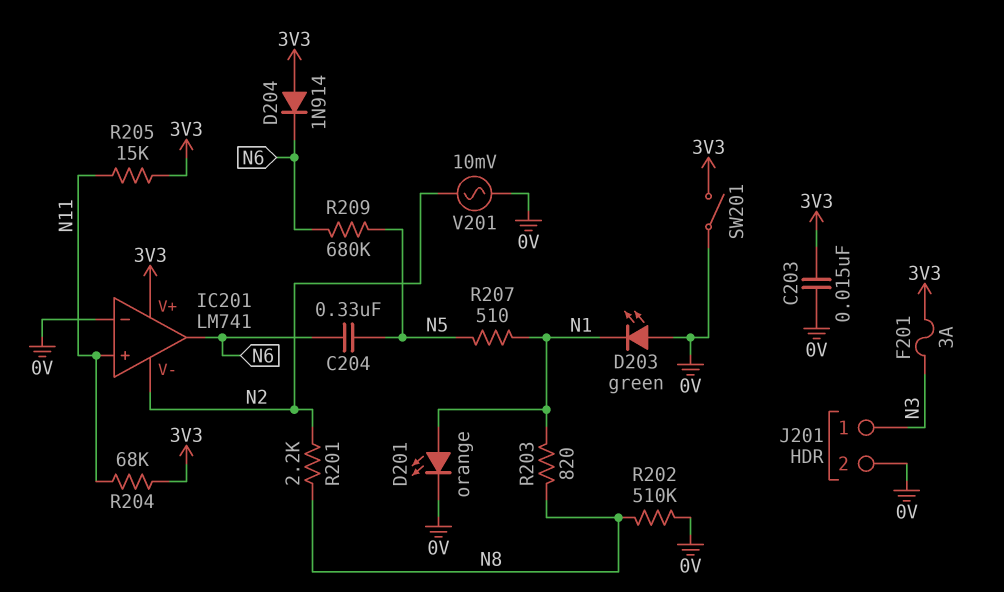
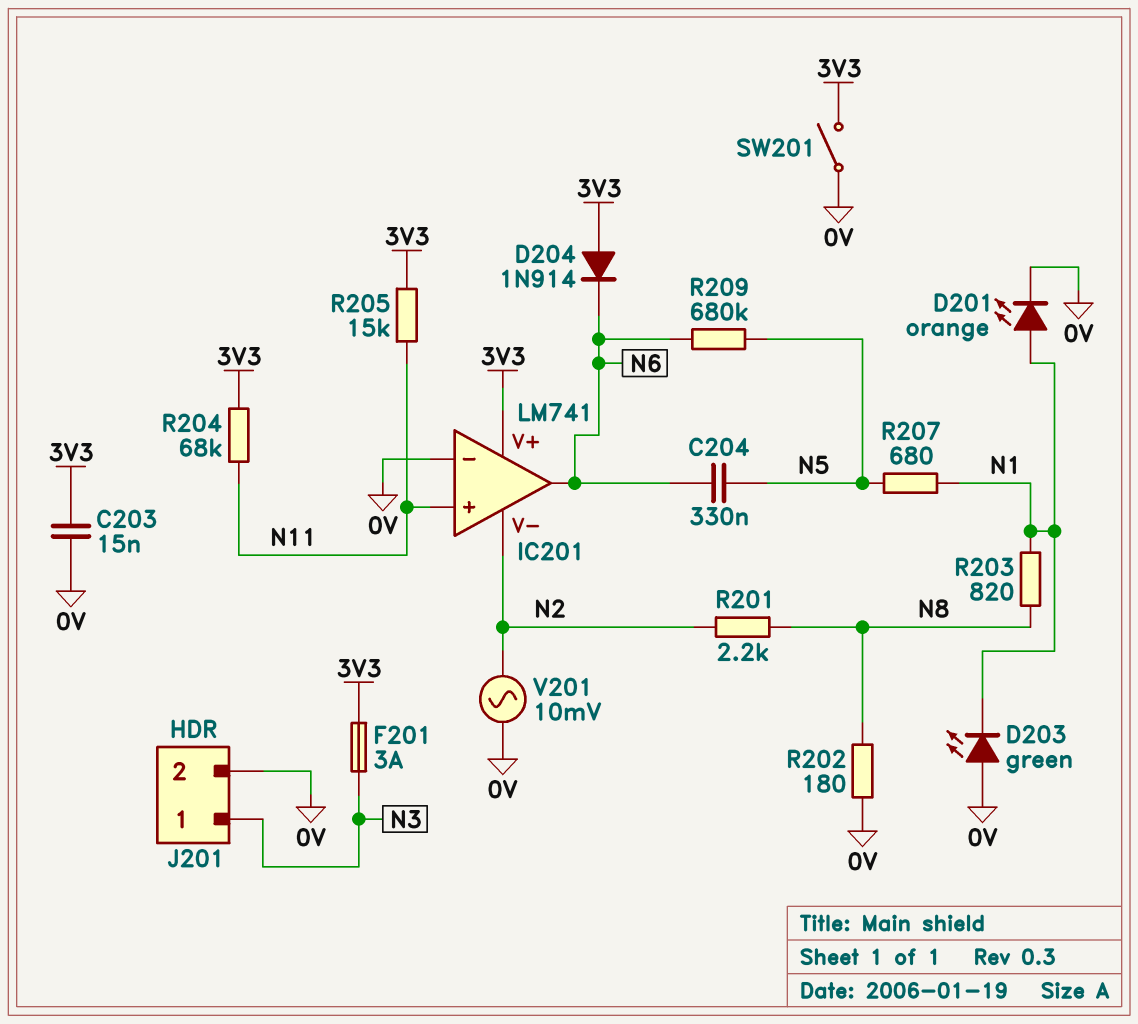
R202: 510k (0V, N8) -> 180 (0V, N8)
R207: 510 (N1, N5) -> 680 (N1, N5)

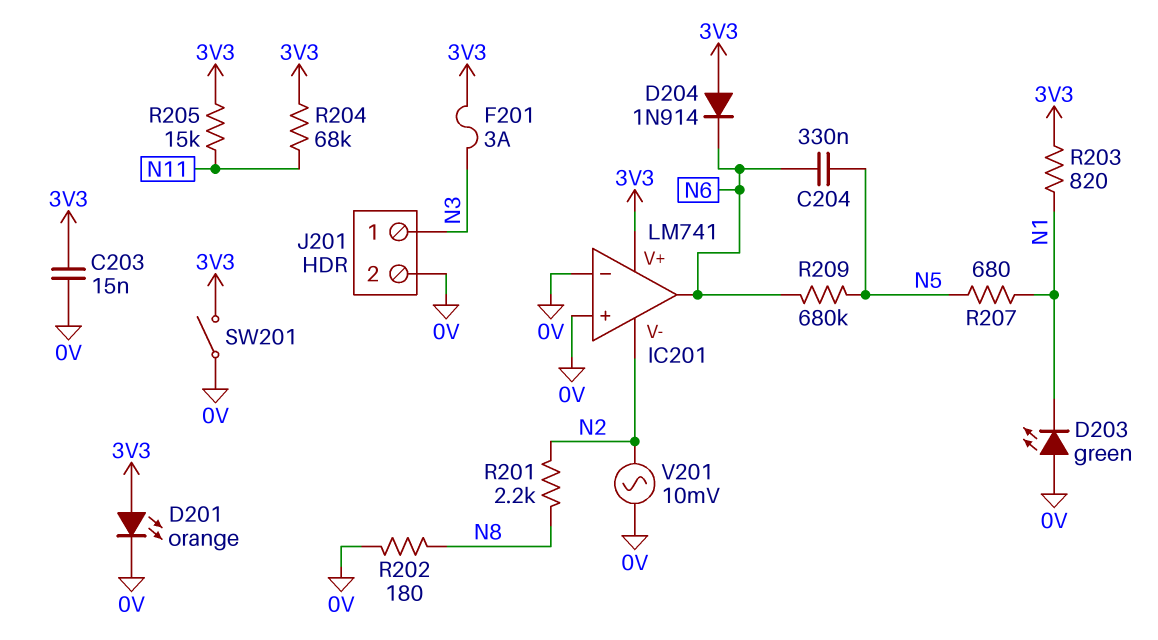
D201: LED orange (A N1, K 0V) -> LED orange (A 3V3, K 0V)
IC201 pin in+: N11 -> 0V
R203: 820 (N1, N8) -> 820 (3V3, N1)

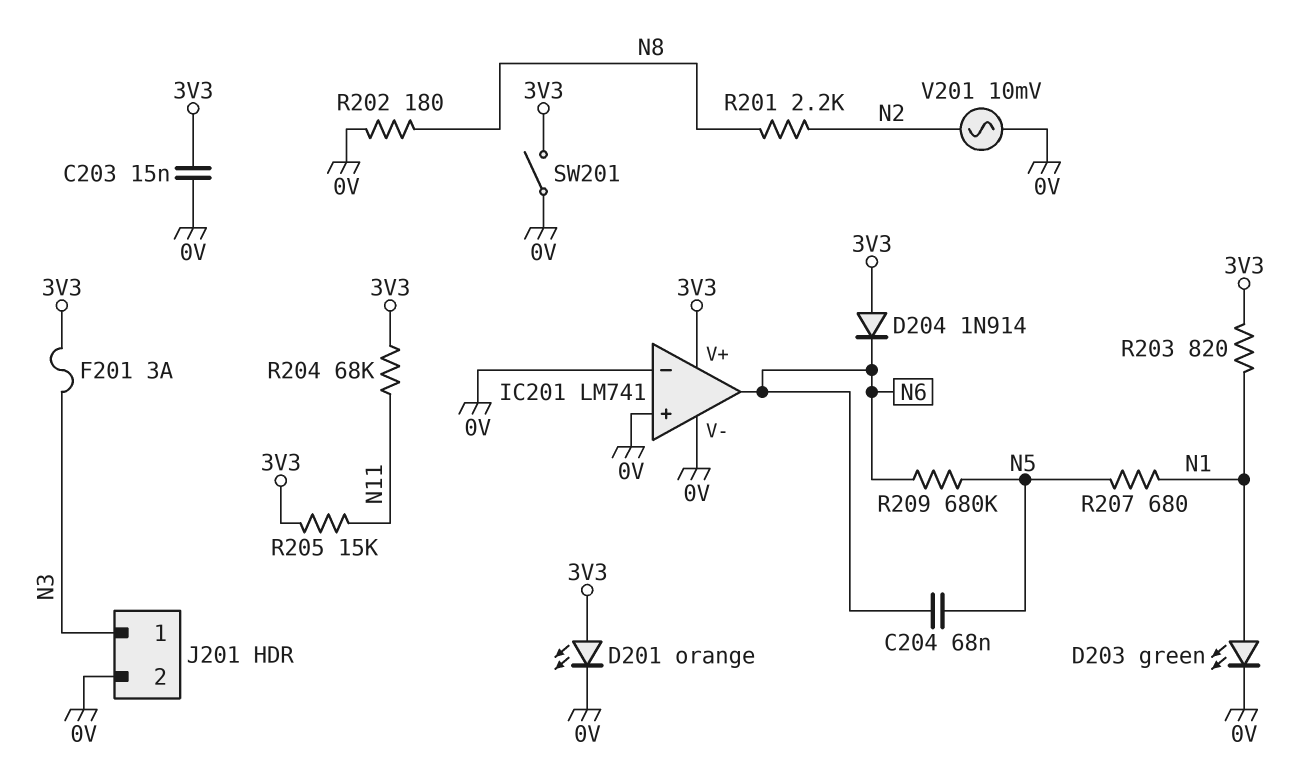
C204: 330nF (N5, N6) -> 68nF (N5, N6)
D203: LED green (A 0V, K N1) -> LED green (A N1, K 0V)
IC201 pin V-: N2 -> 0V

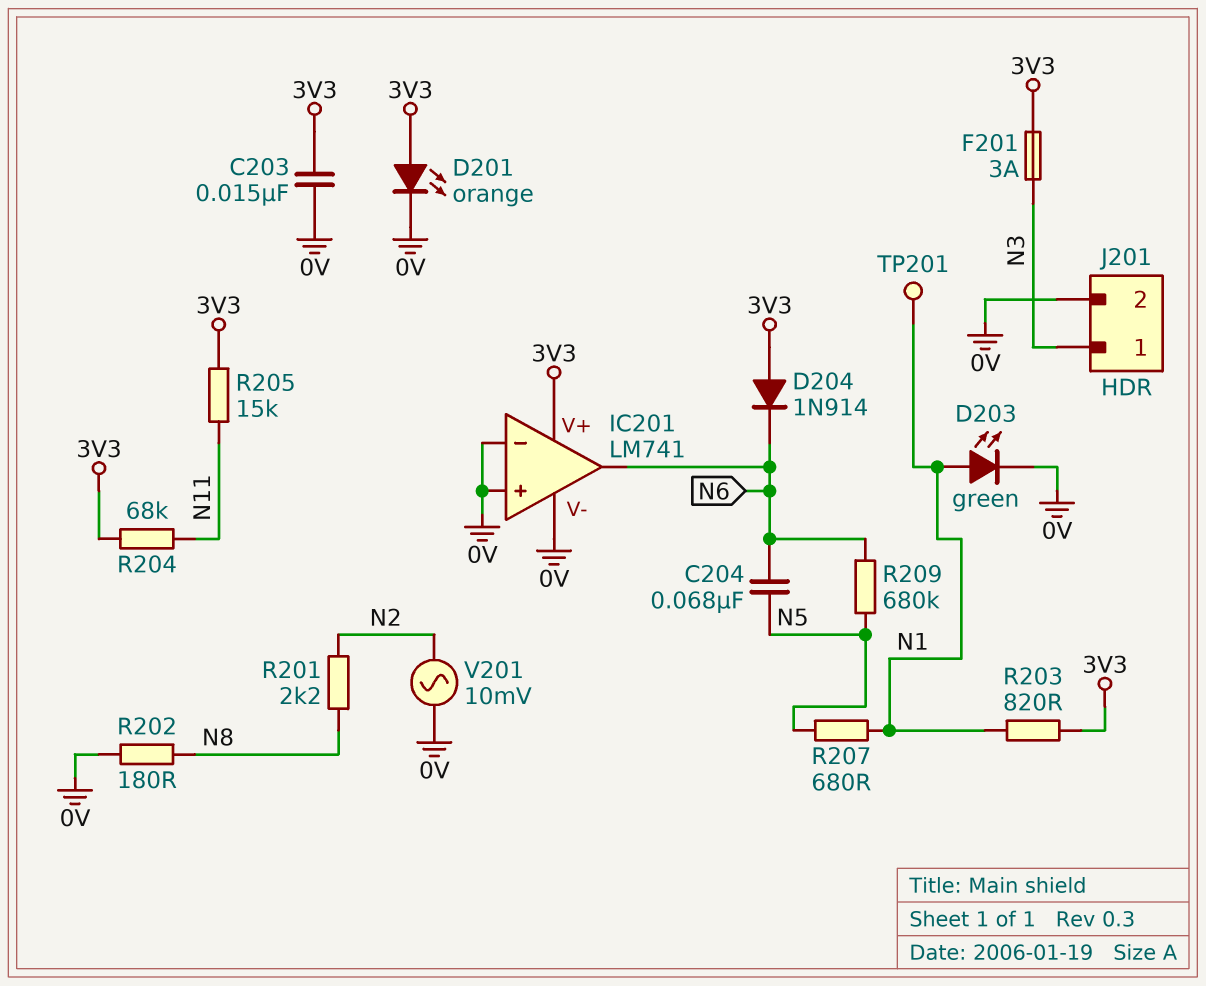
SW201: switch (0V, 3V3) -> none
TP201: none -> test point (N1)

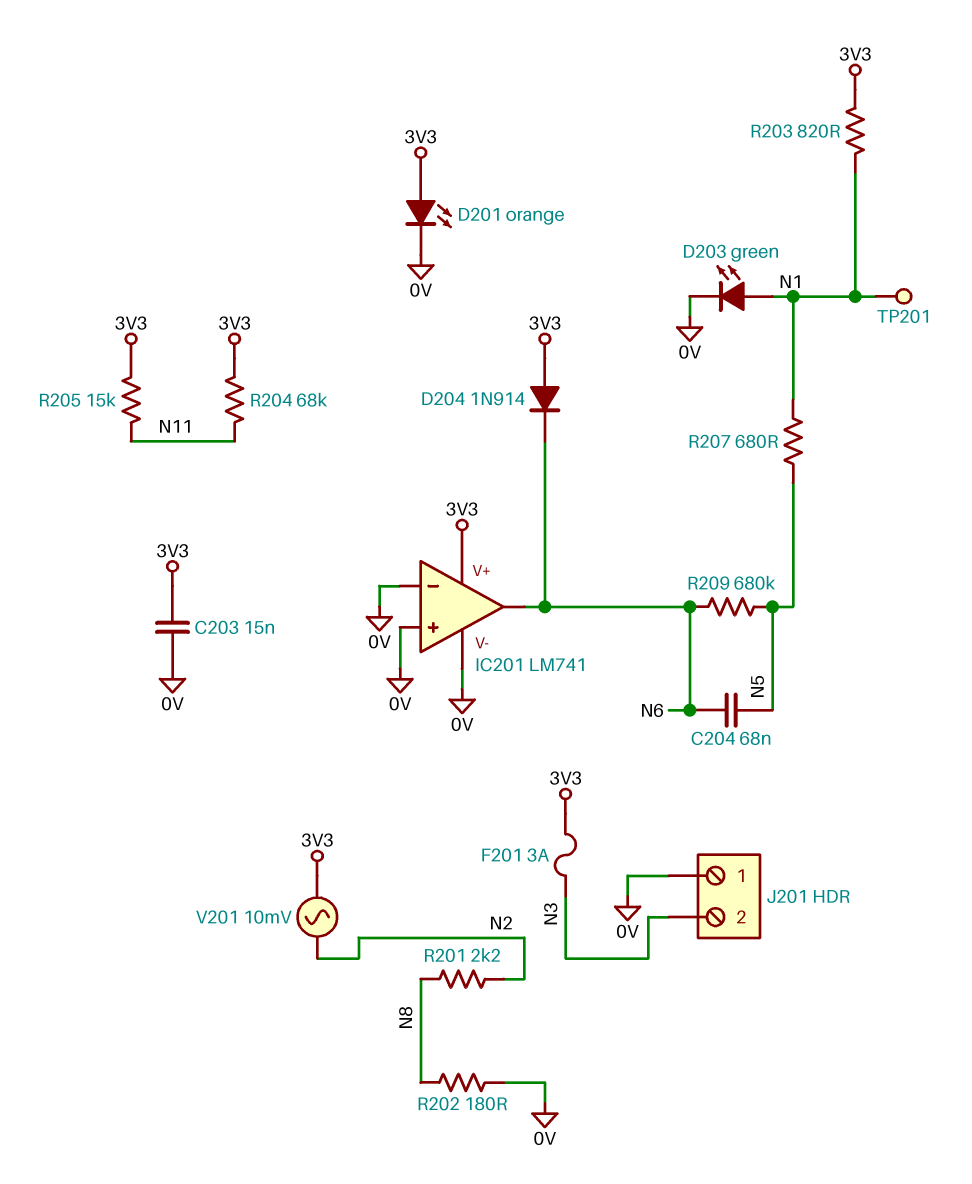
J201 pin 1: N3 -> 0V
J201 pin 2: 0V -> N3
V201: AC 10mV (0V, N2) -> AC 10mV (3V3, N2)

